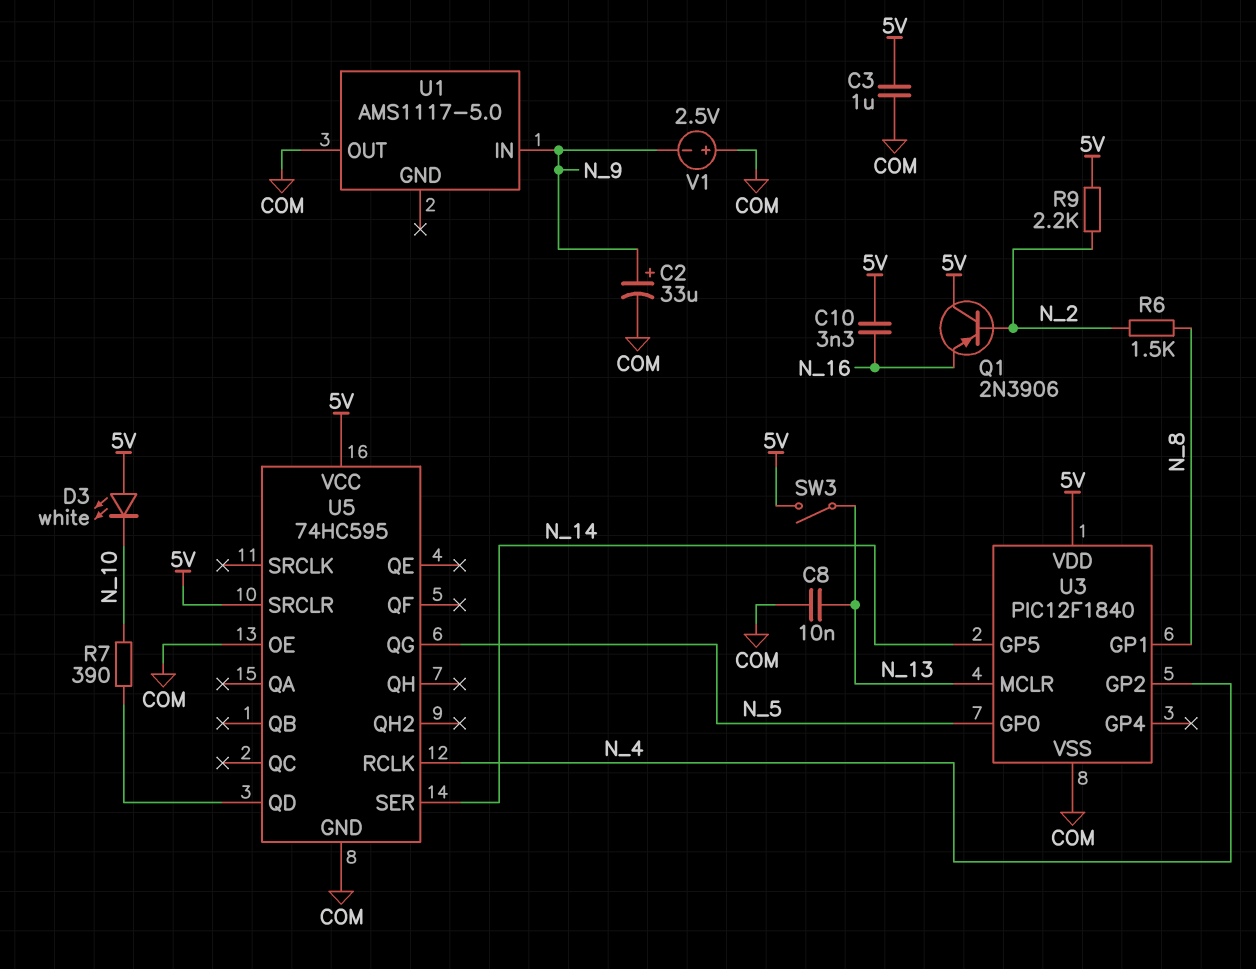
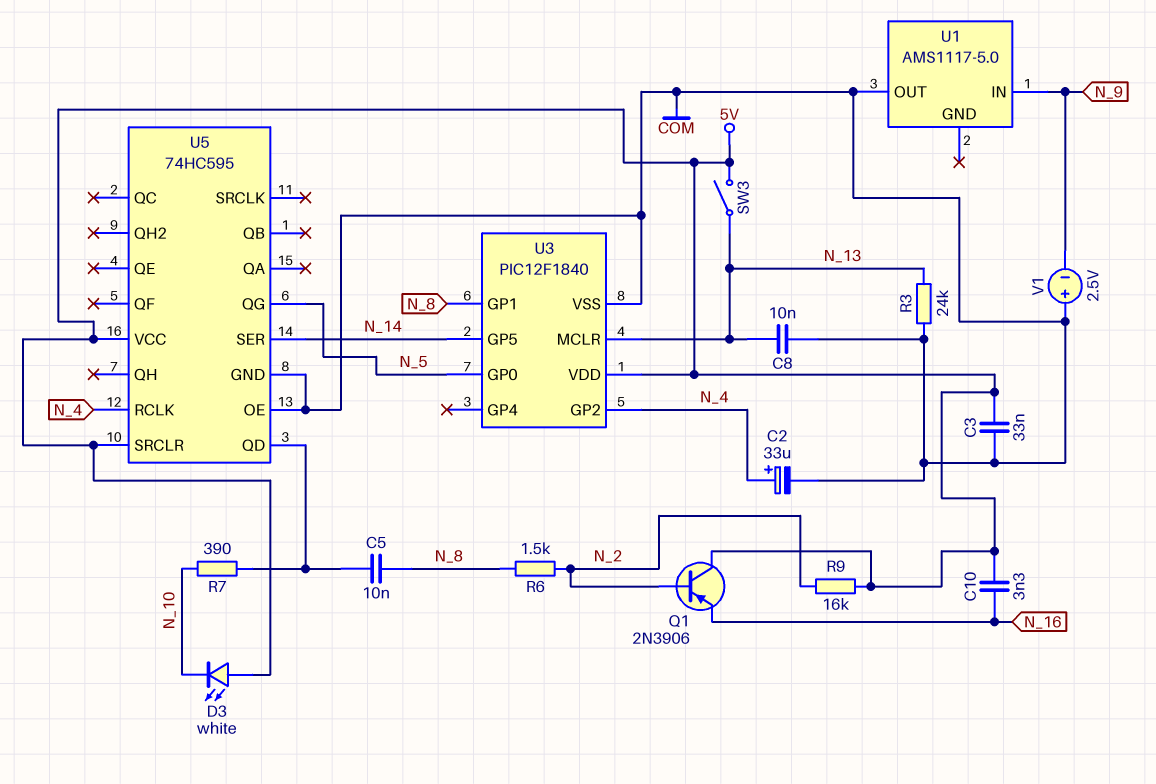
C2: 33uF (plus N_9, minus COM) -> 33uF (plus N_4, minus COM)
C3: 1uF (5V, COM) -> 33nF (5V, COM)
C5: none -> 10nF (N_8, U5/QD)
R3: none -> 24k (COM, N_13)
R9: 2.2k (5V, N_2) -> 16k (5V, N_2)

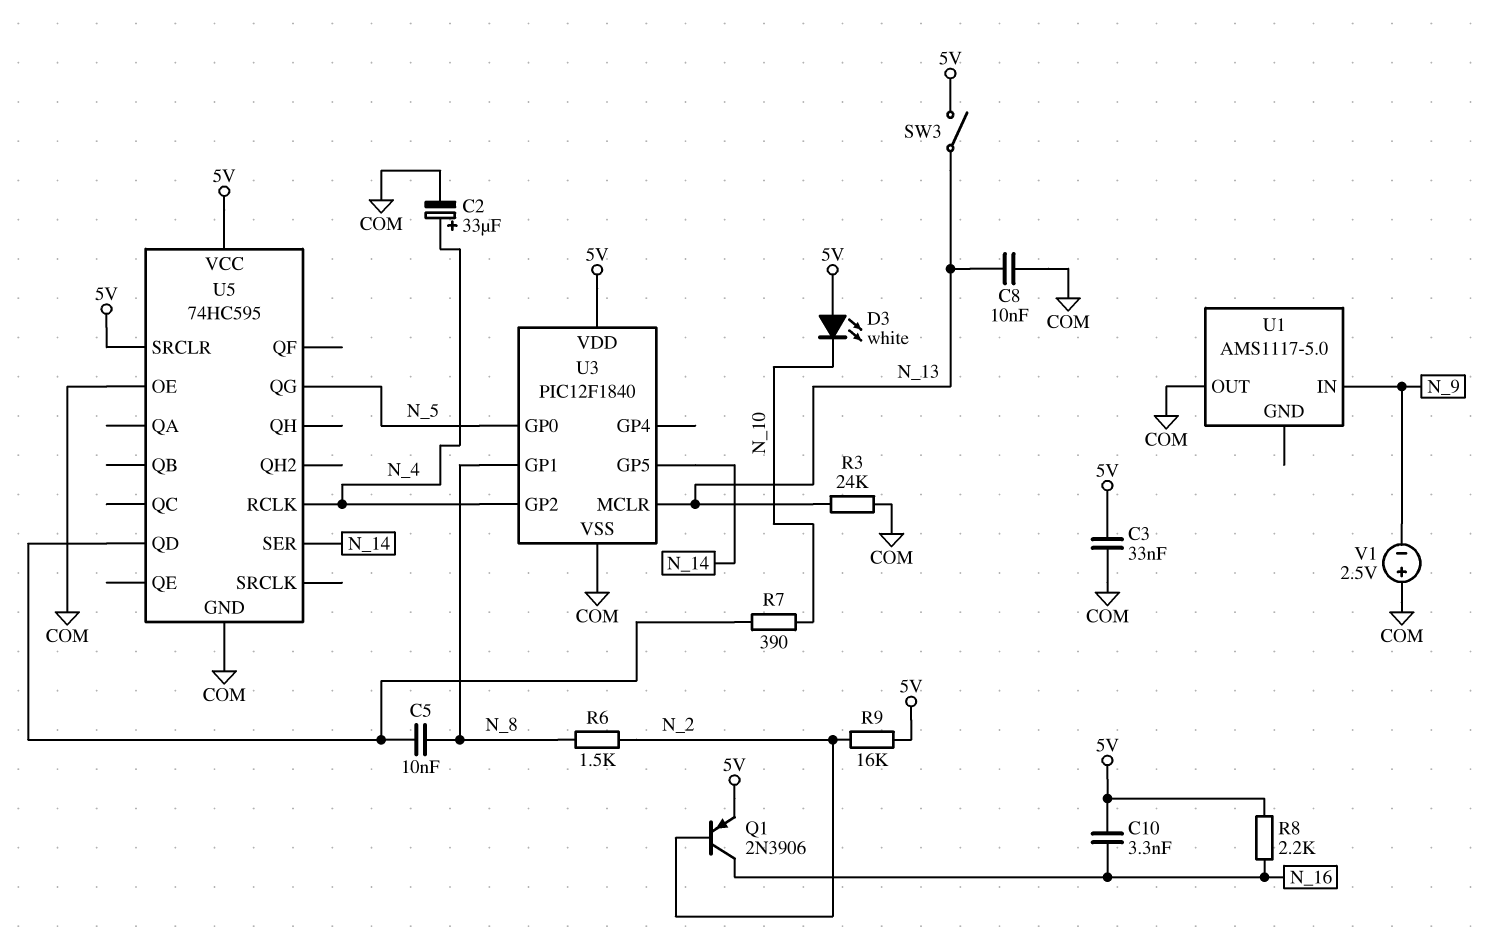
Q1: PNP 2N3906 (B N_2, C 5V, E N_16) -> PNP 2N3906 (B N_2, C N_16, E 5V)
R8: none -> 2.2k (5V, N_16)

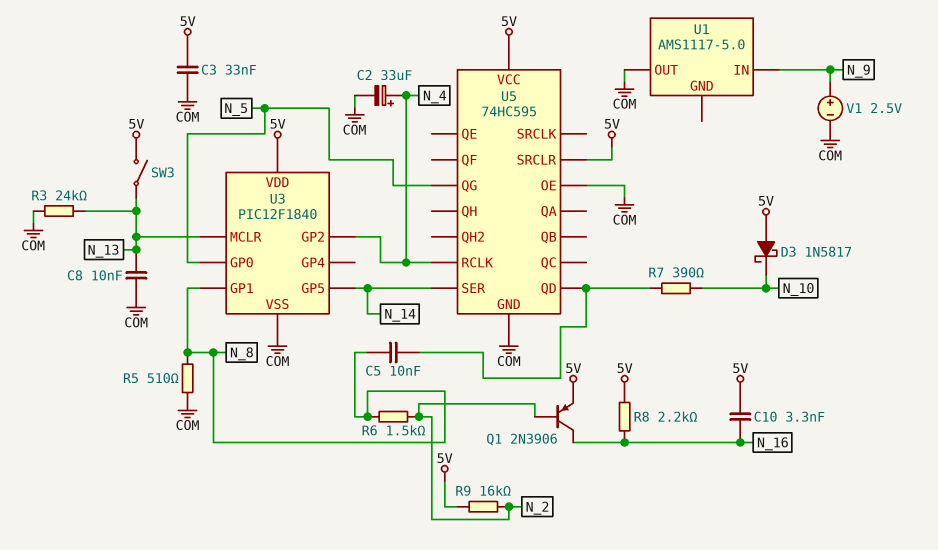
D3: LED white (A 5V, K N_10) -> schottky 1N5817 (A 5V, K N_10)
R5: none -> 510 (COM, N_8)
V1: 2.5V (plus COM, minus N_9) -> 2.5V (plus N_9, minus COM)

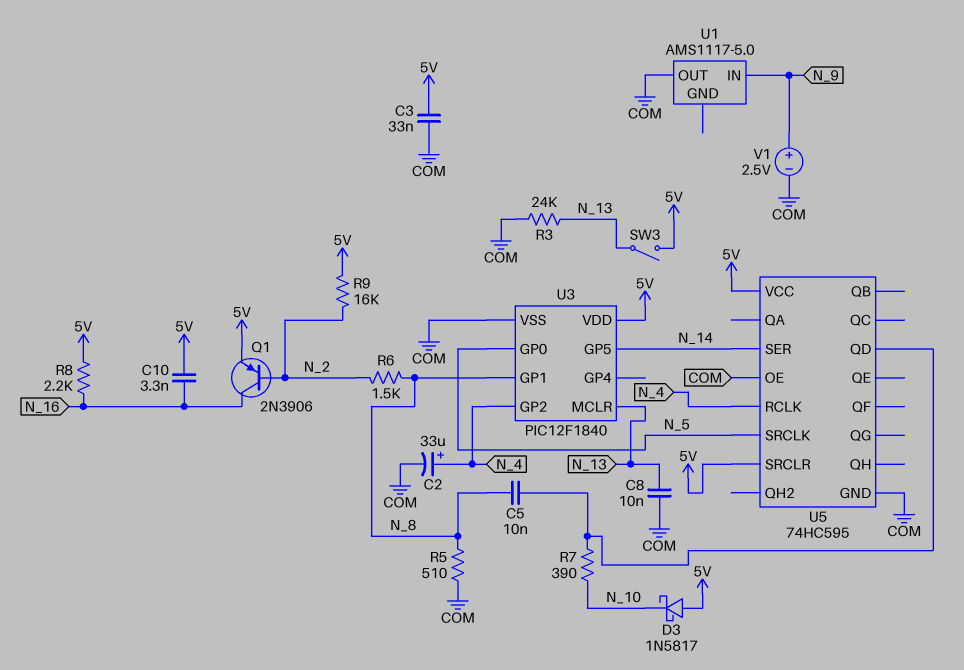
U5 pin QG: N_5 -> none
U5 pin SRCLK: none -> N_5

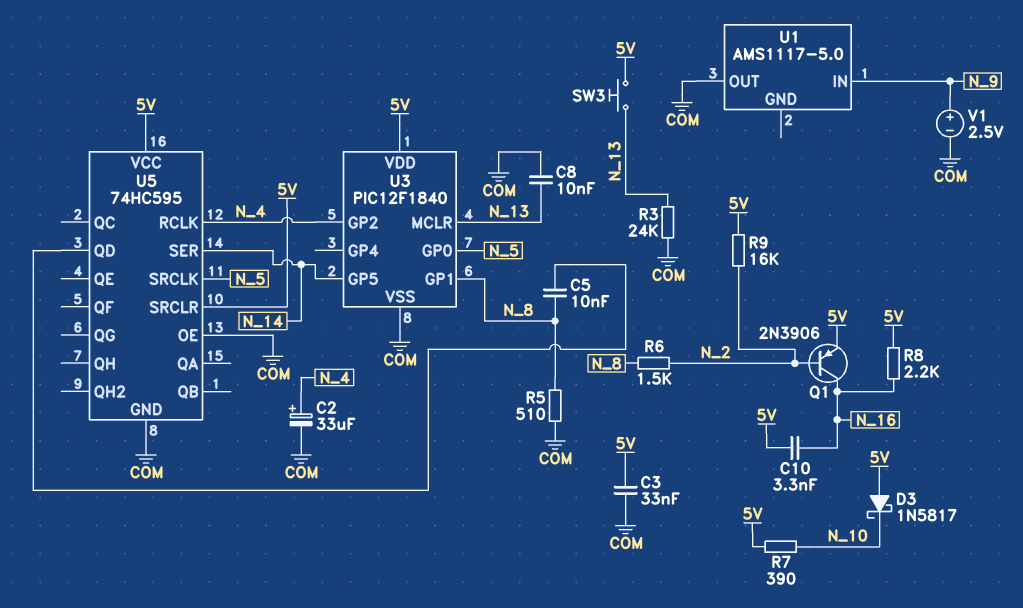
R7: 390 (N_10, U5/QD) -> 390 (5V, N_10)
SW3: switch (5V, N_13) -> button (5V, N_13)

